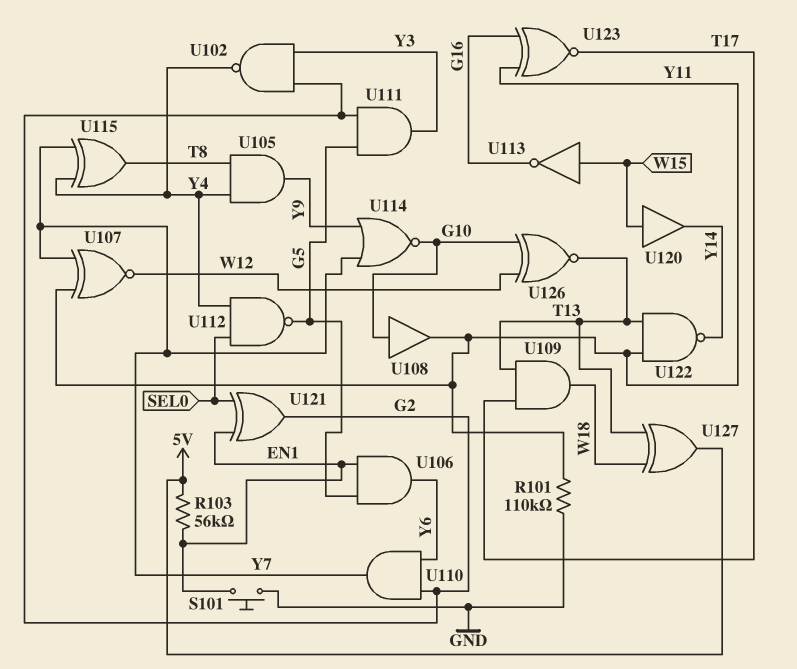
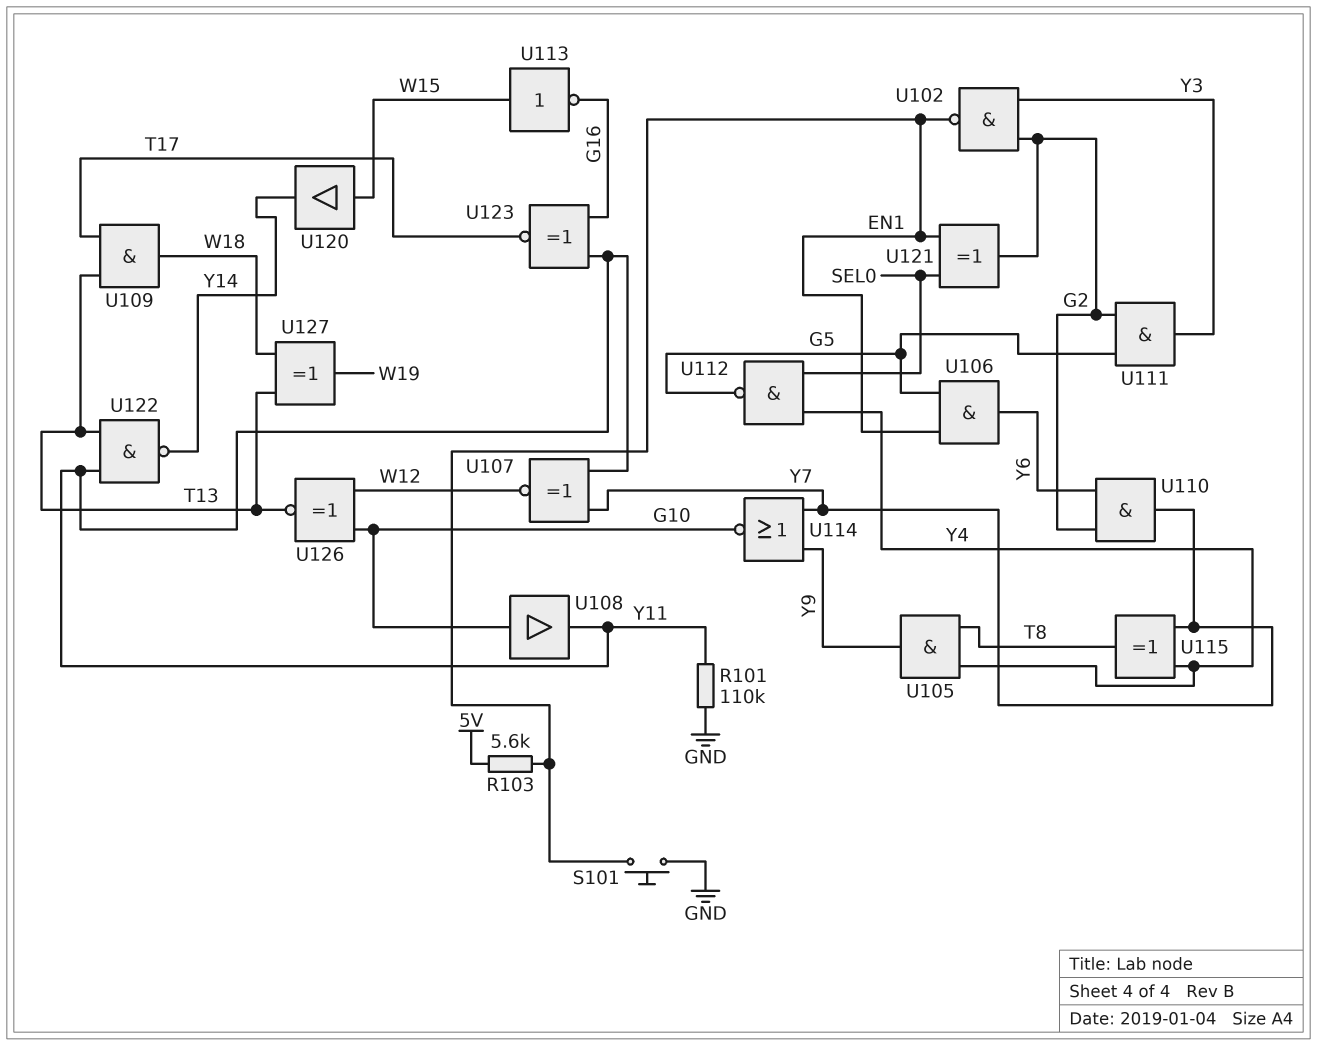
R103: 56k (5V, EN1) -> 5.6k (5V, EN1)
U102: NAND (in G2, in Y3, out Y4) -> NAND (in G2, in Y3, out EN1)
U127: XOR (in T13, in W18, out 5V) -> XOR (in T13, in W18, out W19)

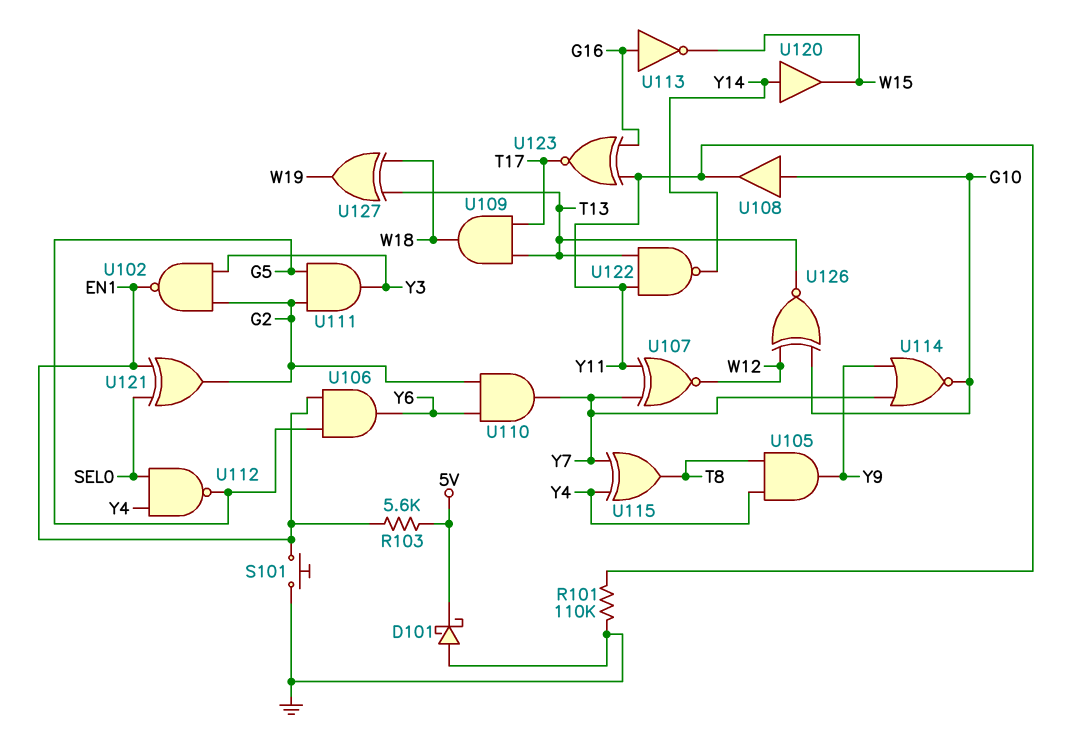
D101: none -> schottky (A GND, K 5V)
U113: NOT (in W15, out G16) -> NOT (in G16, out W15)
U120: buffer (in W15, out Y14) -> buffer (in Y14, out W15)

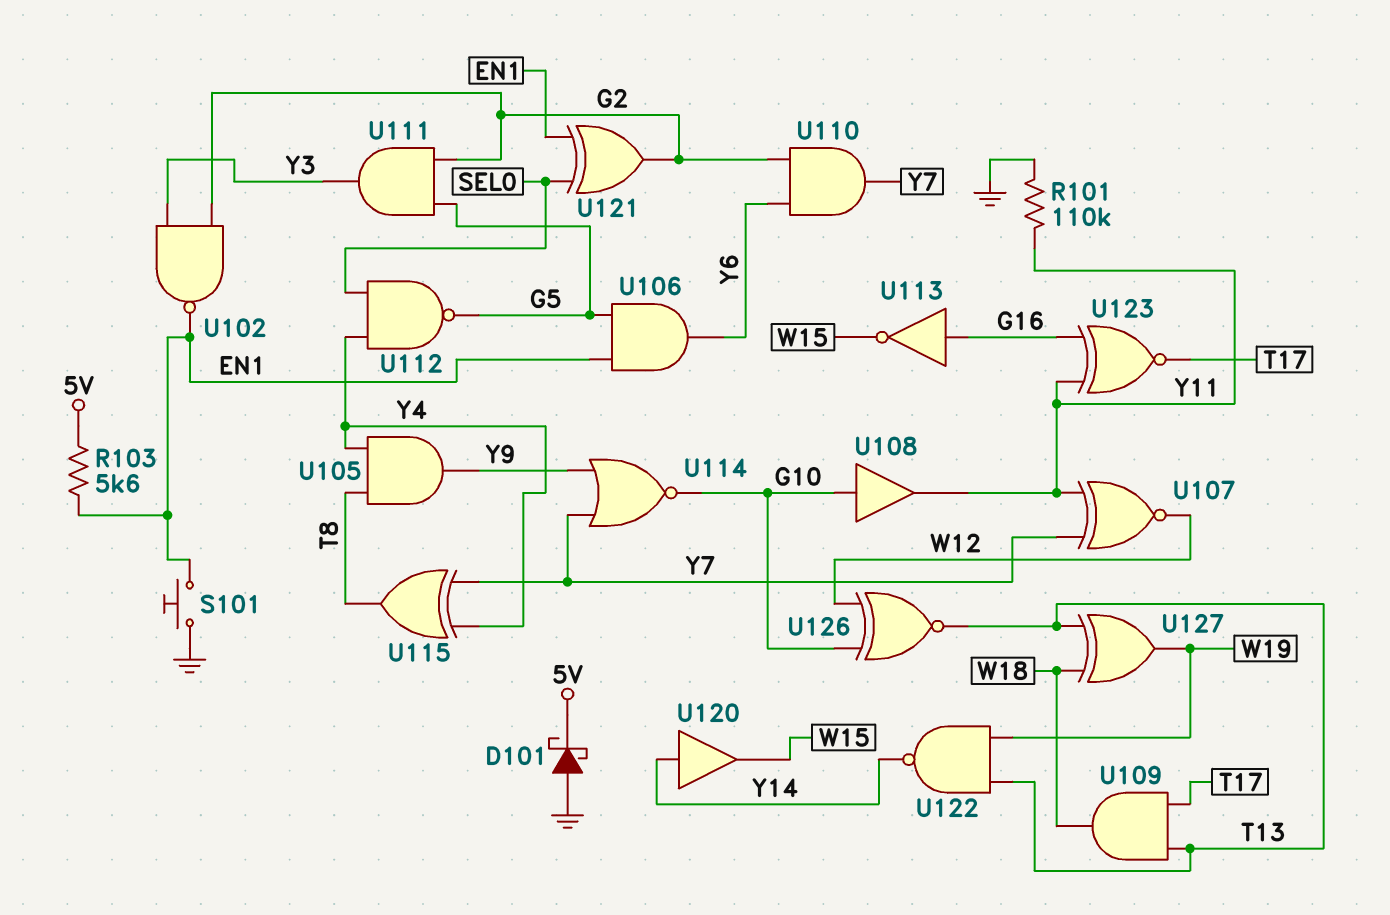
U122: NAND (in T13, in Y11, out Y14) -> NAND (in T13, in W19, out Y14)

